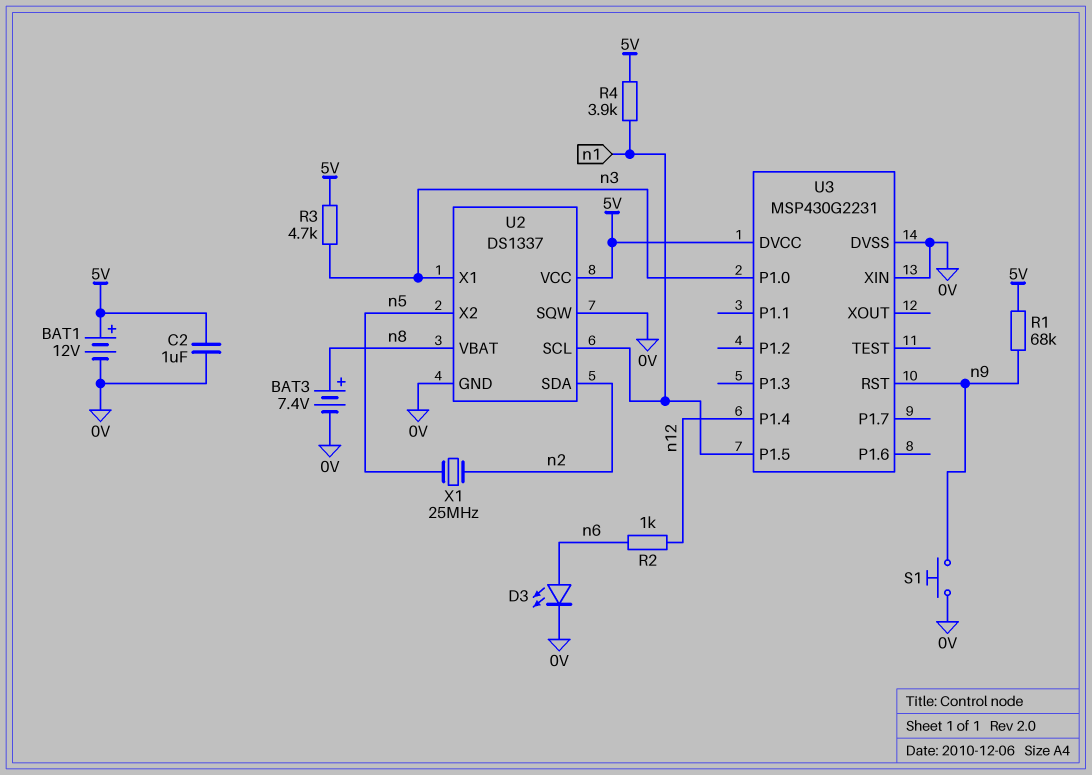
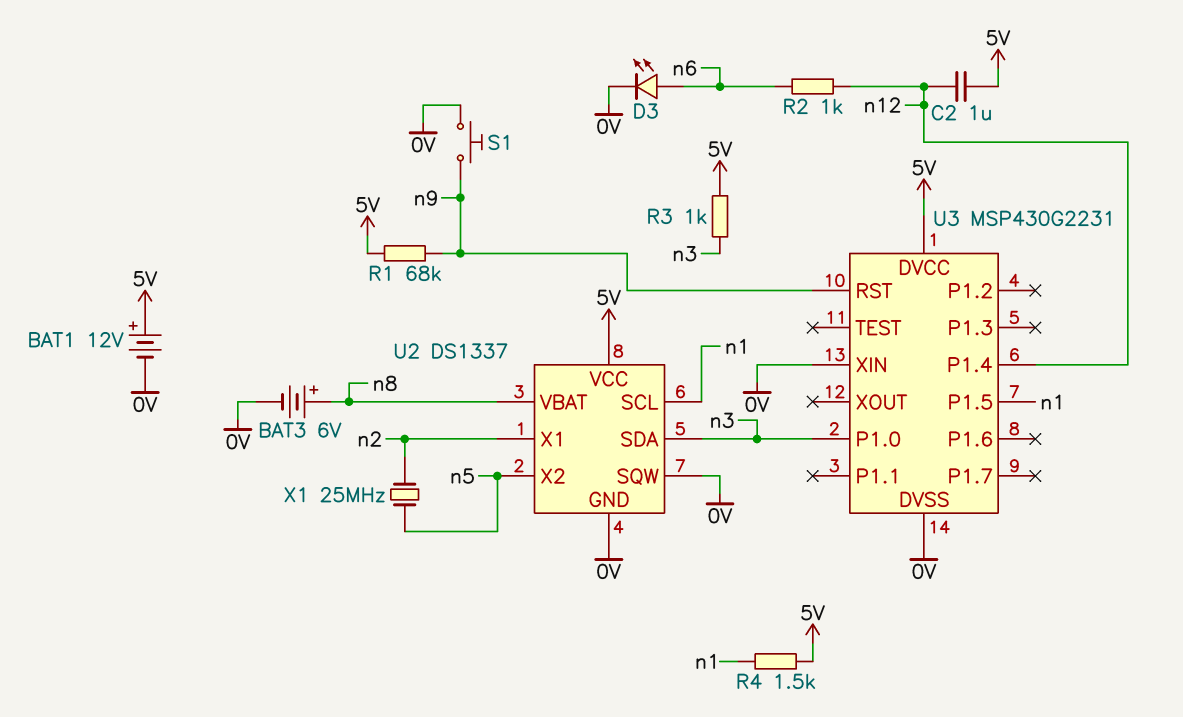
BAT3: 7.4V (plus n8, minus 0V) -> 6V (plus n8, minus 0V)
C2: 1uF (0V, 5V) -> 1uF (5V, n12)
R3: 4.7k (5V, n3) -> 1k (5V, n3)
R4: 3.9k (5V, n1) -> 1.5k (5V, n1)
U2 pin SDA: n2 -> n3
U2 pin X1: n3 -> n2

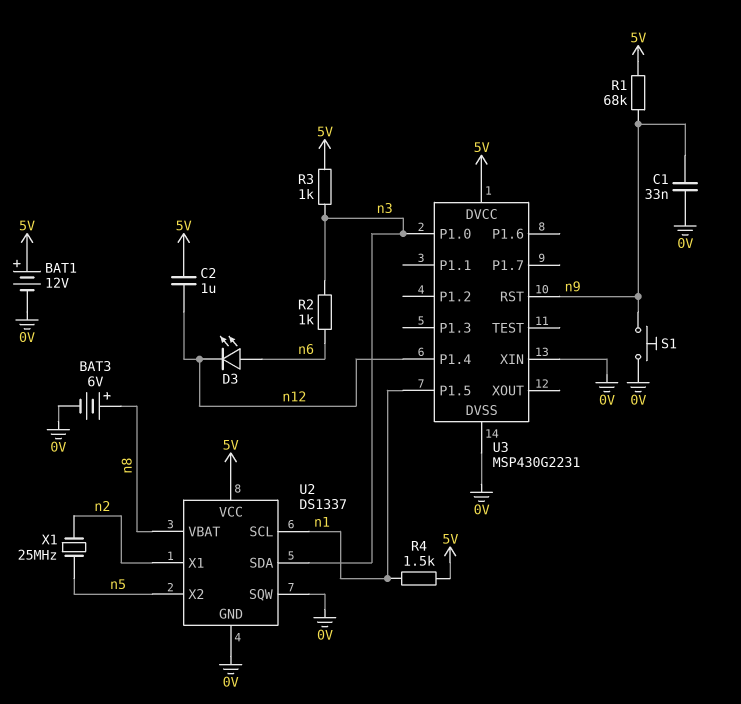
C1: none -> 33nF (0V, n9)
D3: LED (A n6, K 0V) -> LED (A n6, K n12)
R2: 1k (n6, n12) -> 1k (n3, n6)

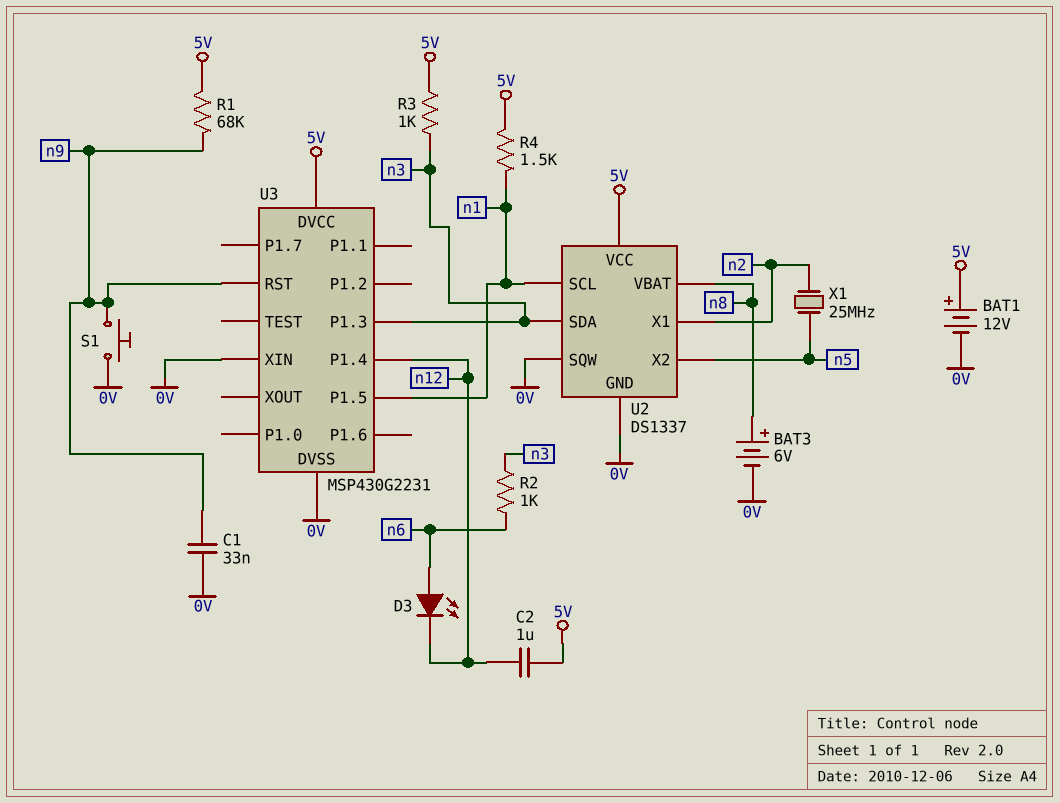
U3 pin P1.0: n3 -> none
U3 pin P1.3: none -> n3

